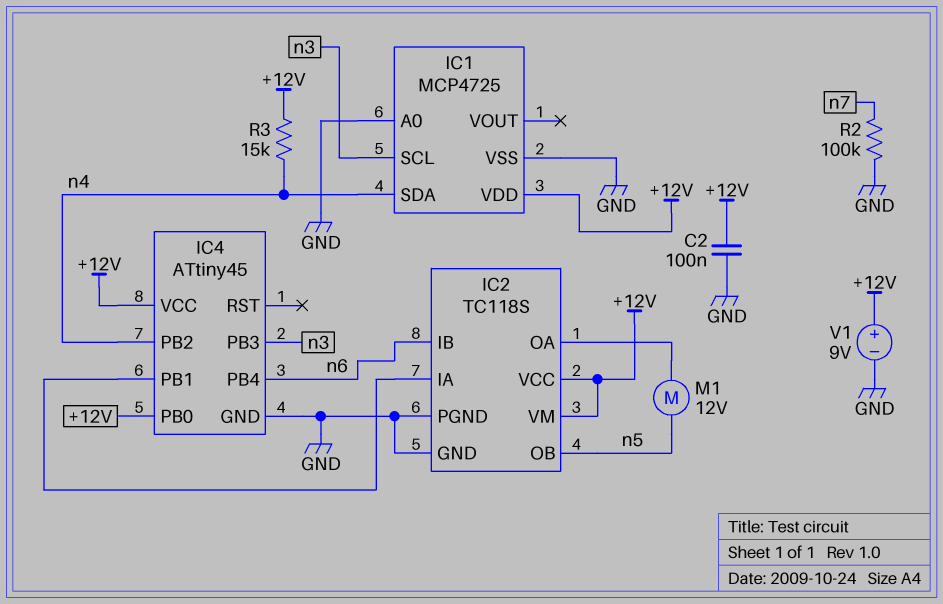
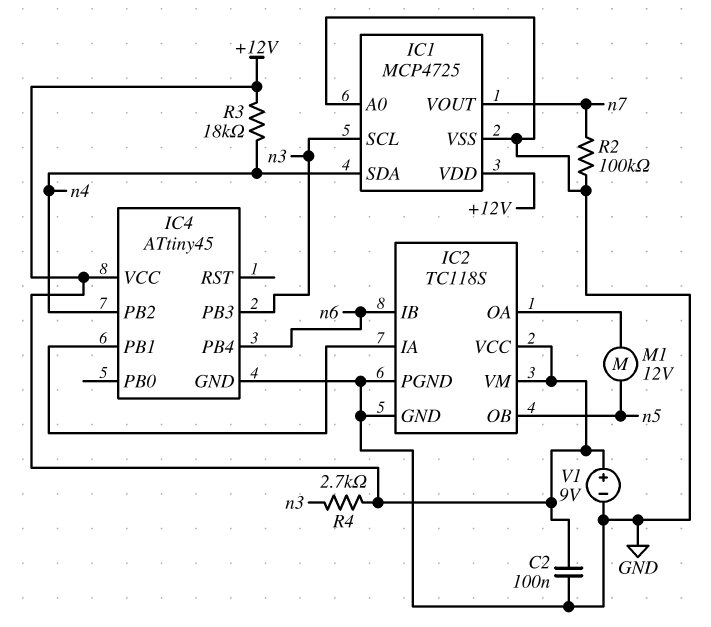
IC1 pin VOUT: none -> n7
IC4 pin PB0: +12V -> none
R3: 15k (+12V, n4) -> 18k (+12V, n4)
R4: none -> 2.7k (+12V, n3)

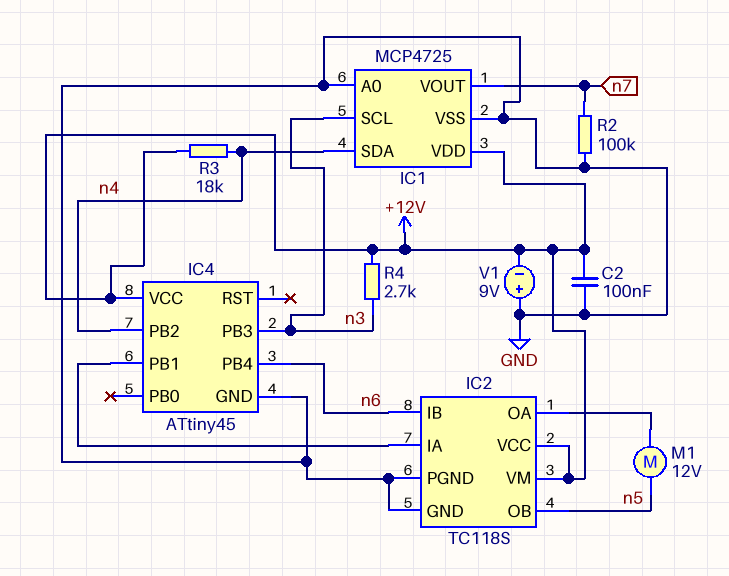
V1: 9V (plus +12V, minus GND) -> 9V (plus GND, minus +12V)

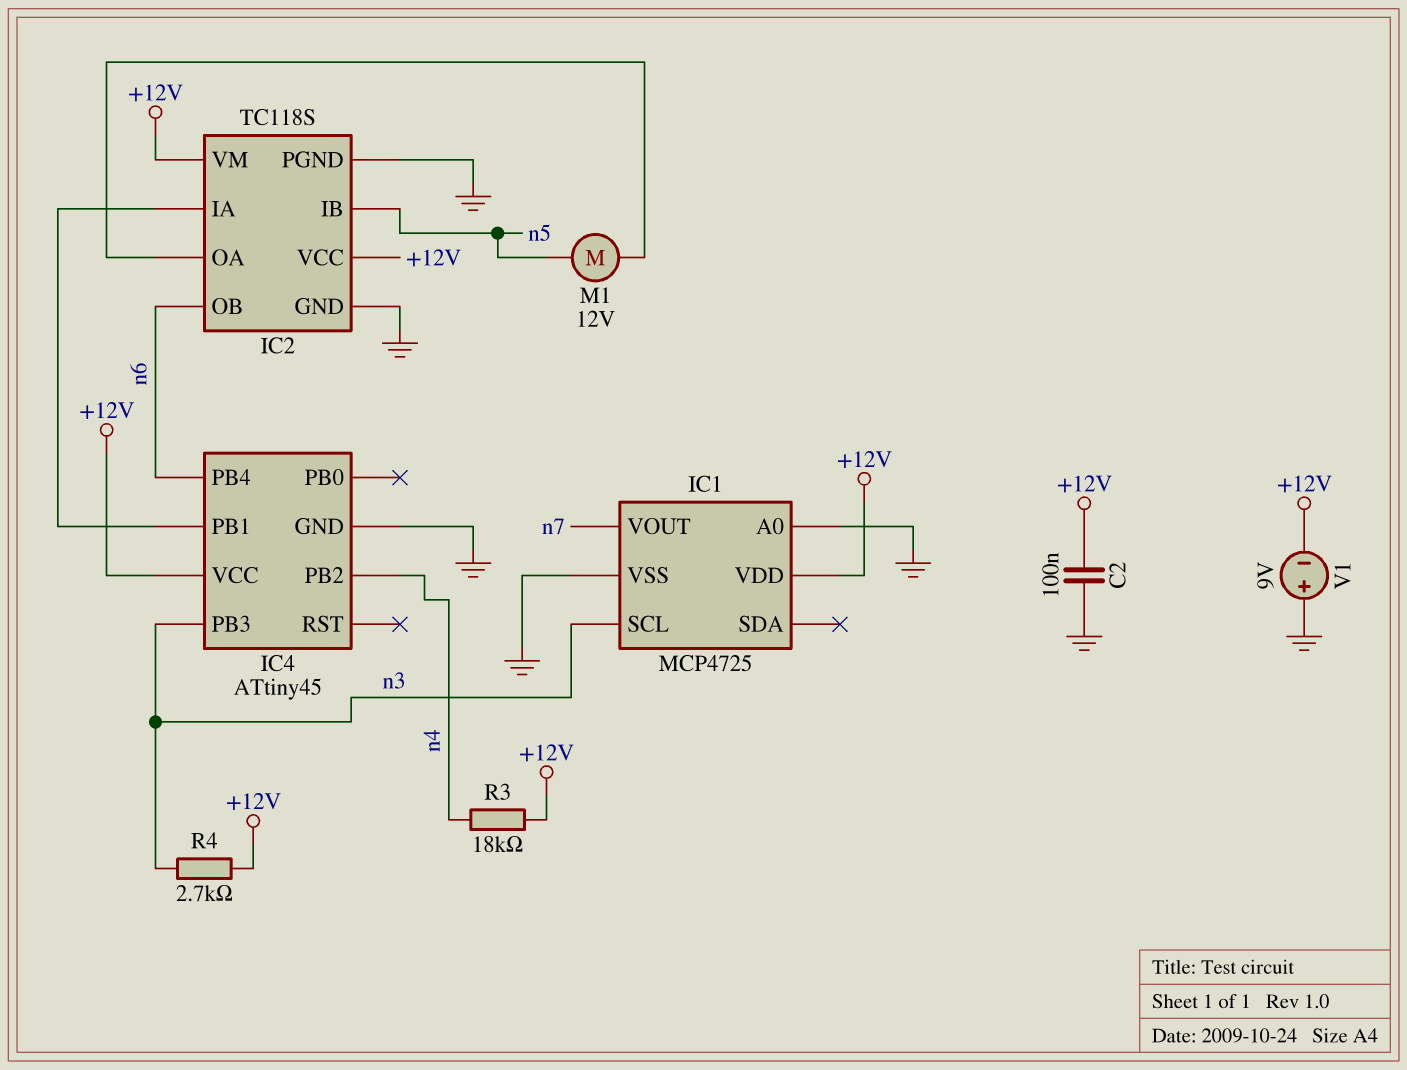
IC1 pin SDA: n4 -> none
IC2 pin IB: n6 -> n5
IC2 pin OB: n5 -> n6
R2: 100k (GND, n7) -> none

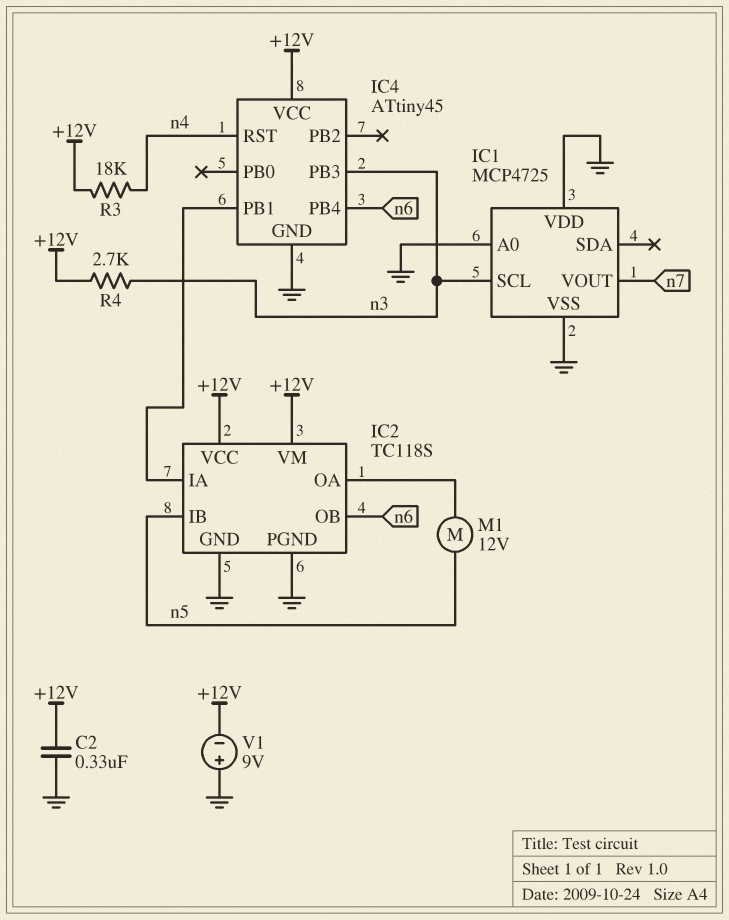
C2: 100nF (+12V, GND) -> 330nF (+12V, GND)
IC1 pin VDD: +12V -> GND
IC4 pin PB2: n4 -> none
IC4 pin RST: none -> n4

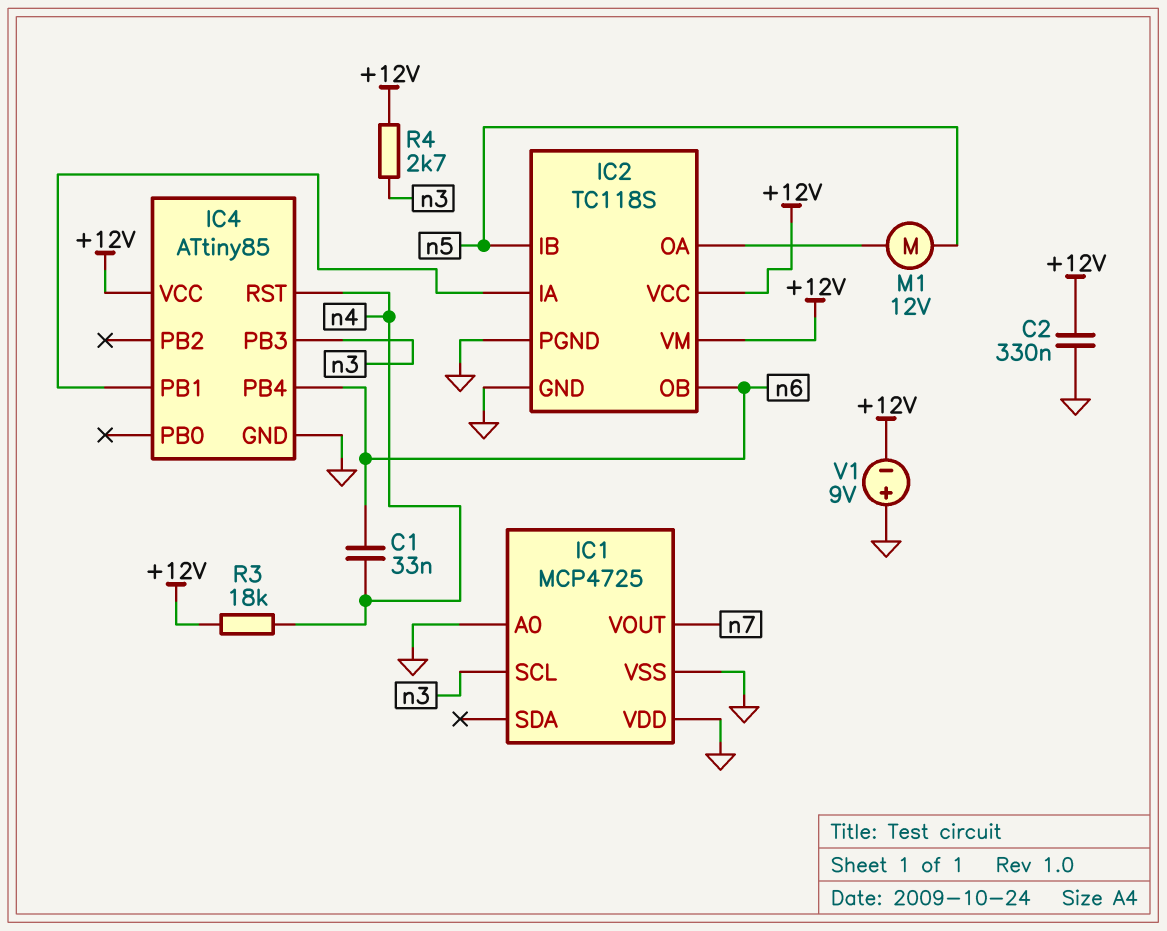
C1: none -> 33nF (n4, n6)
IC4: ATtiny45 -> ATtiny85

